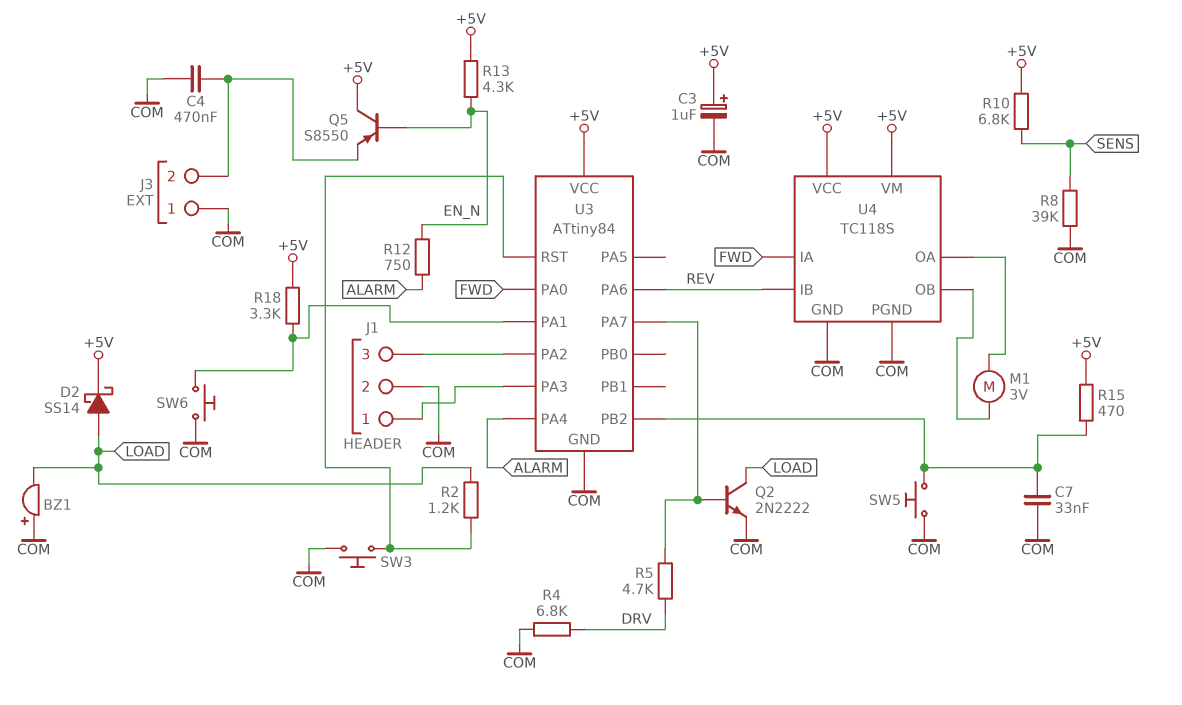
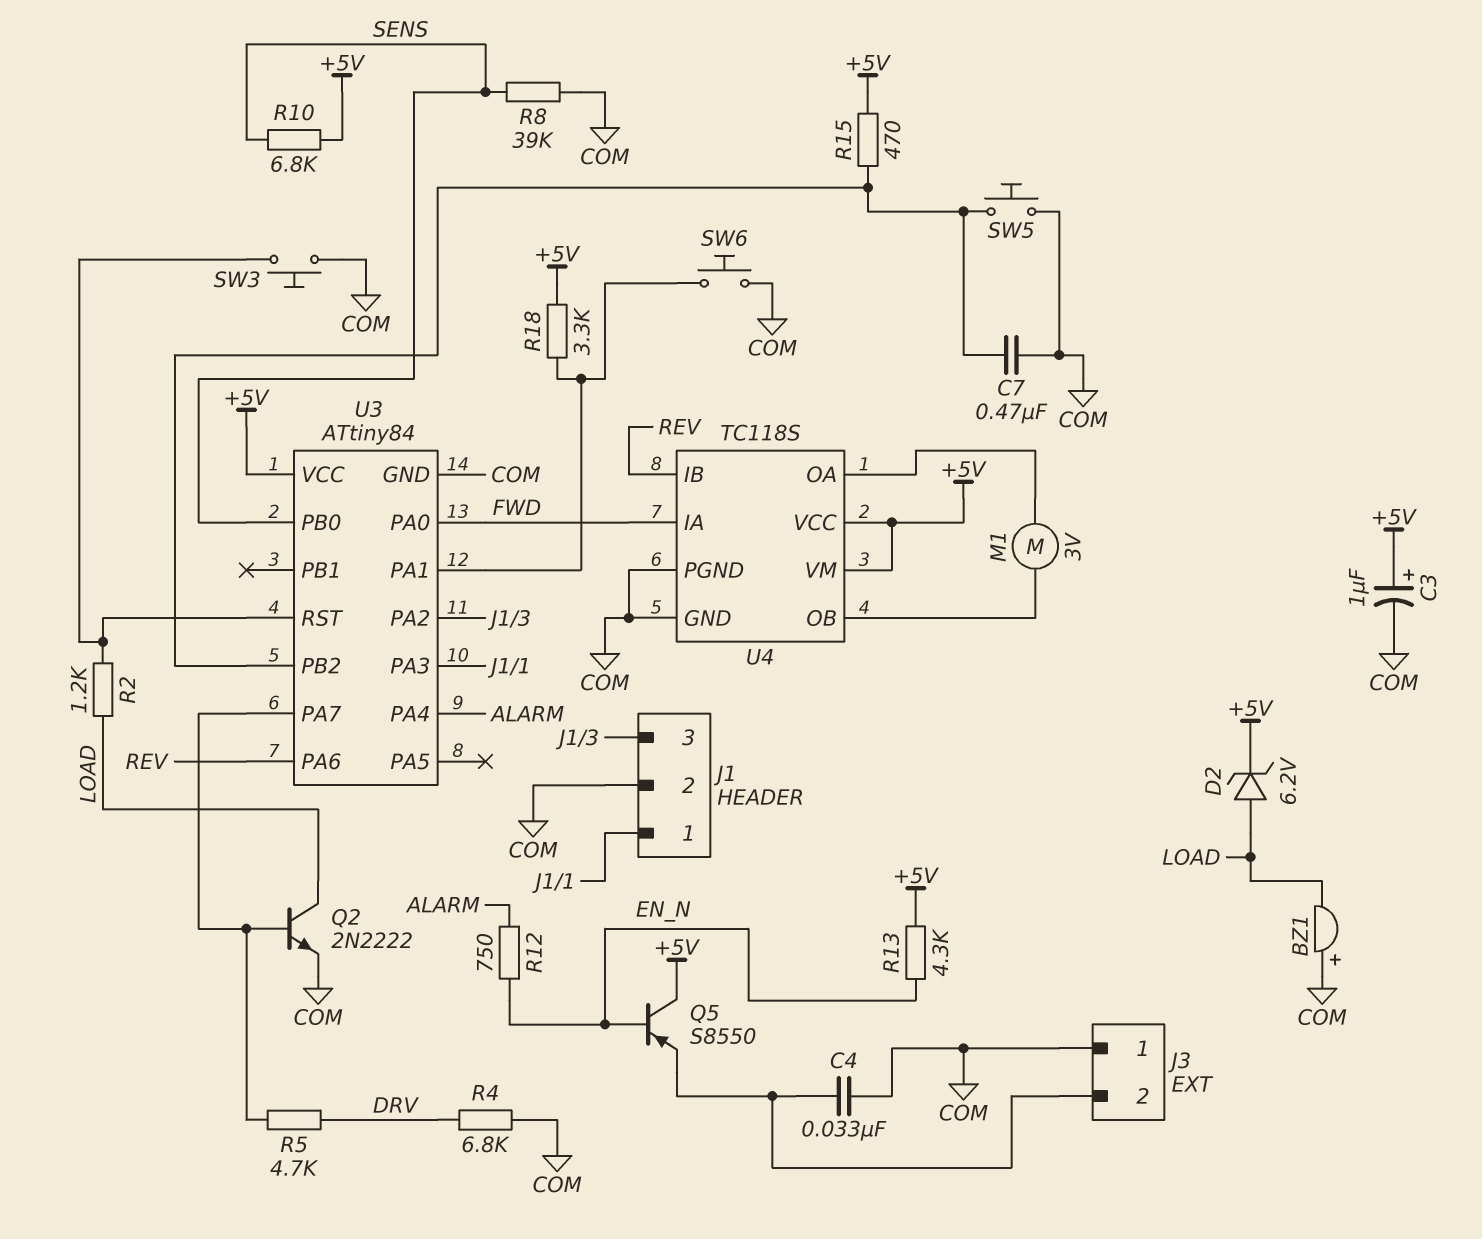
C4: 470nF (COM, J3/2) -> 33nF (COM, J3/2)
C7: 33nF (COM, U3/PB2) -> 470nF (COM, U3/PB2)
D2: schottky SS14 (A LOAD, K +5V) -> zener 6.2V (A LOAD, K +5V)
U3 pin PB0: none -> SENS

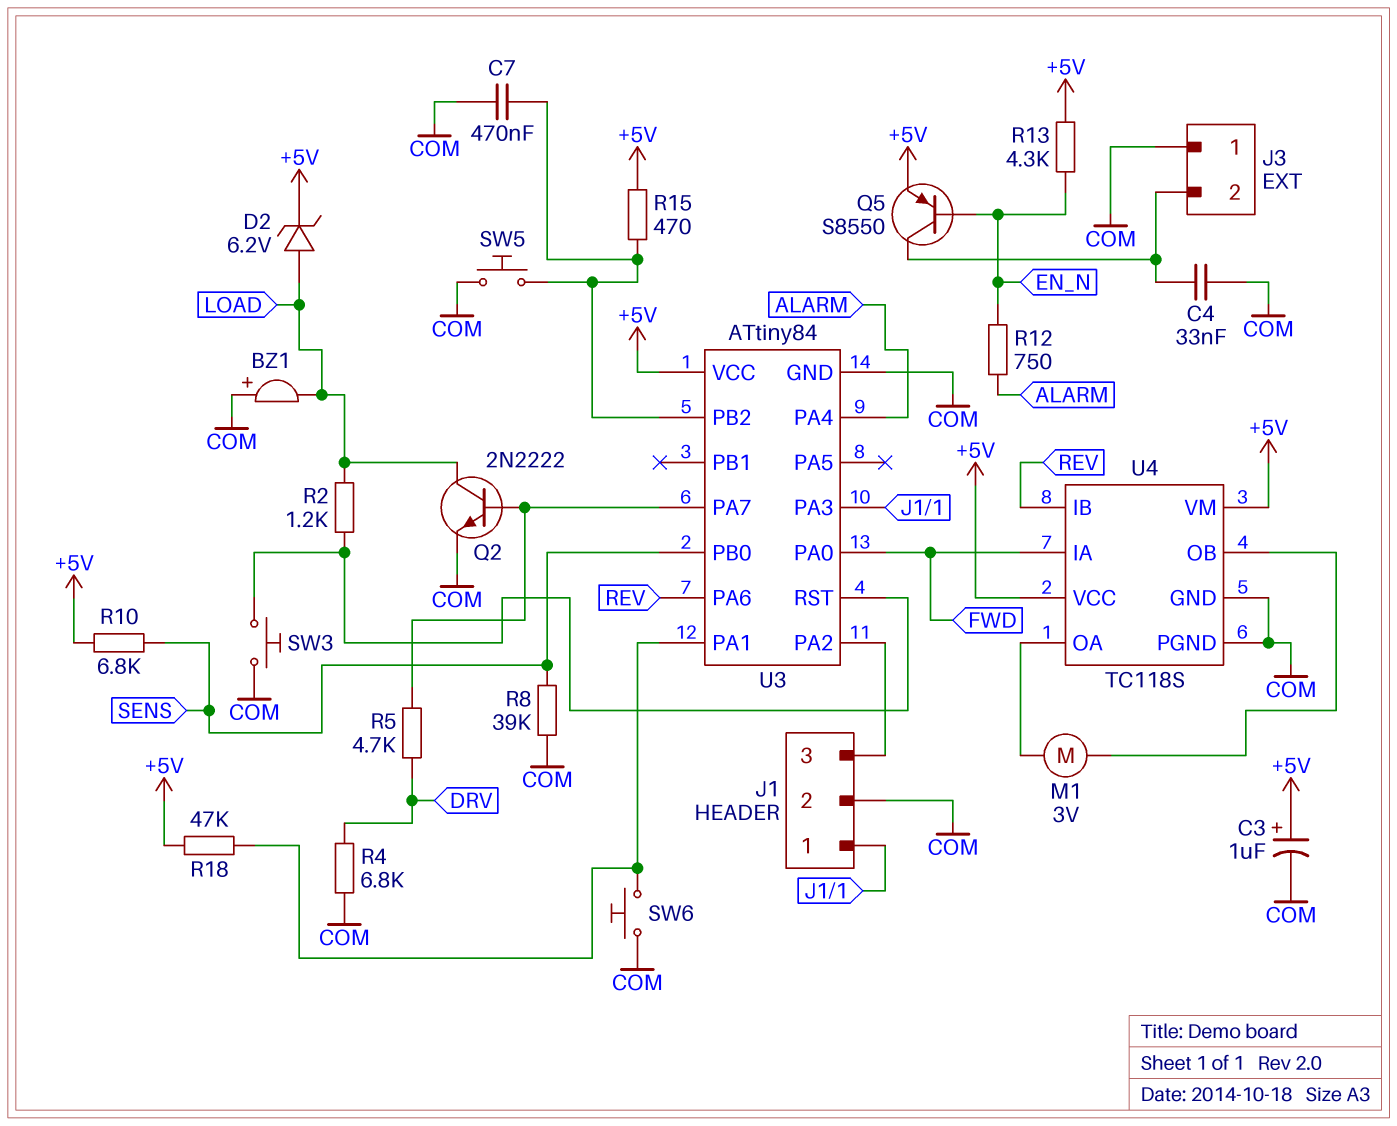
Q5: PNP S8550 (B EN_N, C +5V, E J3/2) -> PNP S8550 (B EN_N, C J3/2, E +5V)
R18: 3.3k (+5V, U3/PA1) -> 47k (+5V, U3/PA1)

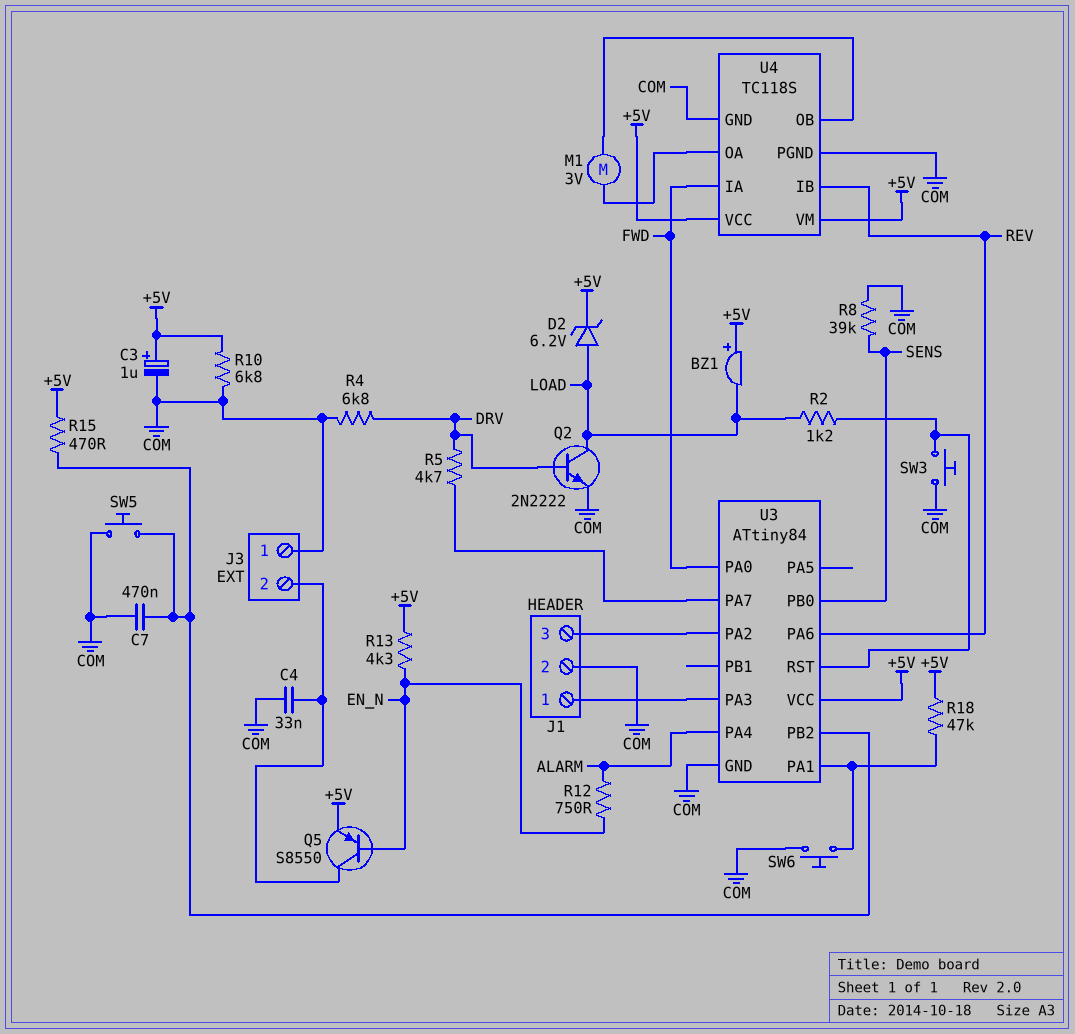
BZ1: buzzer (plus COM, minus LOAD) -> buzzer (plus +5V, minus LOAD)
Q2: NPN 2N2222 (B U3/PA7, C LOAD, E COM) -> NPN 2N2222 (B DRV, C LOAD, E COM)
R10: 6.8k (+5V, SENS) -> 6.8k (+5V, COM)

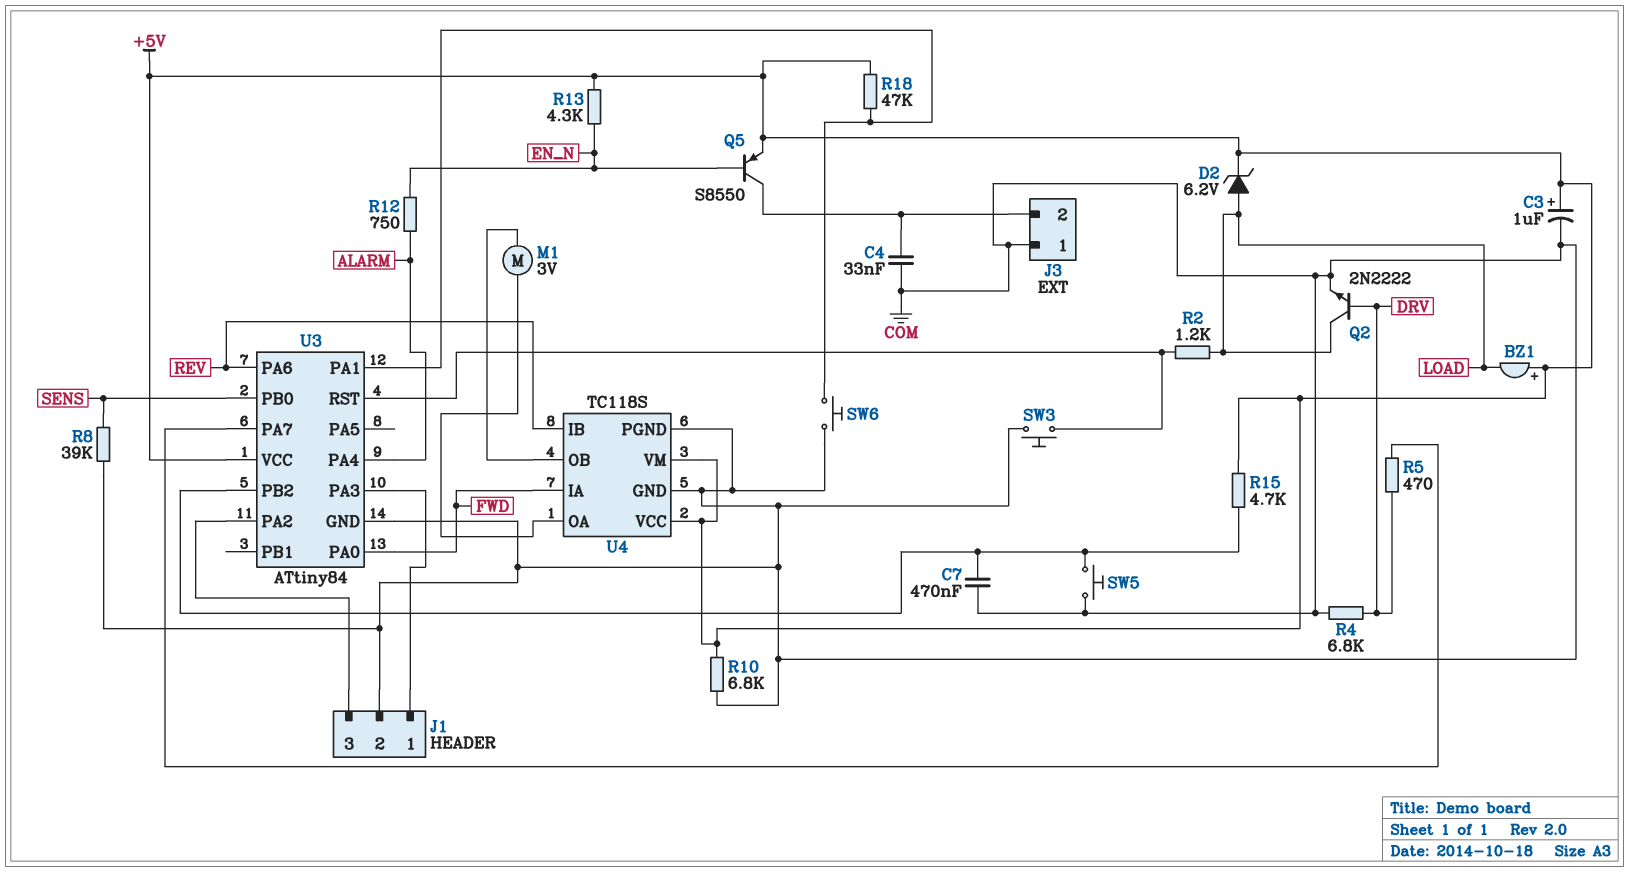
R5: 4.7k (DRV, U3/PA7) -> 470 (DRV, U3/PA7)
R15: 470 (+5V, U3/PB2) -> 4.7k (+5V, U3/PB2)

